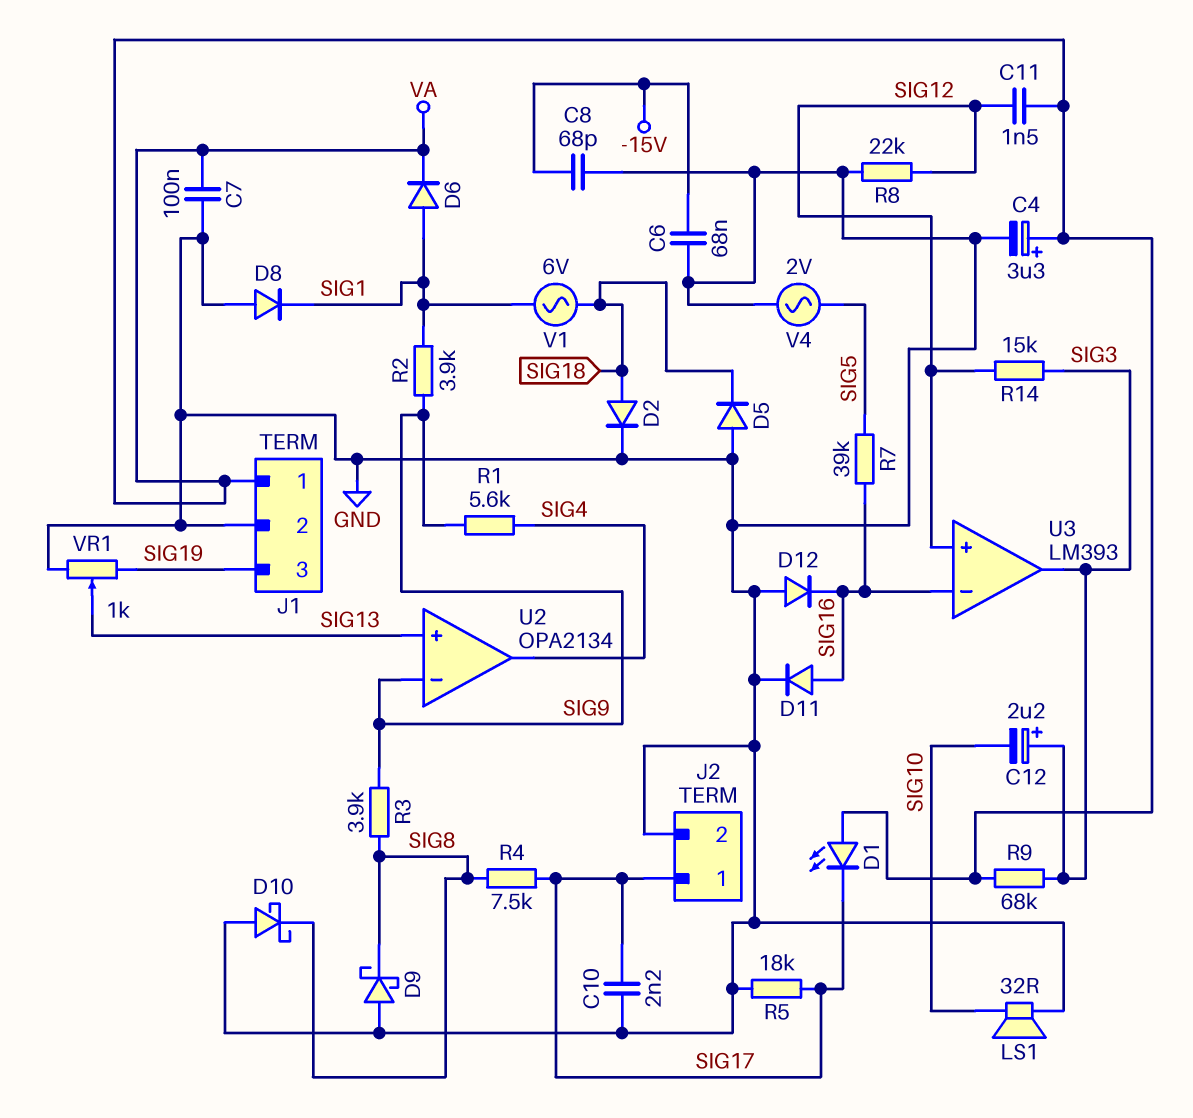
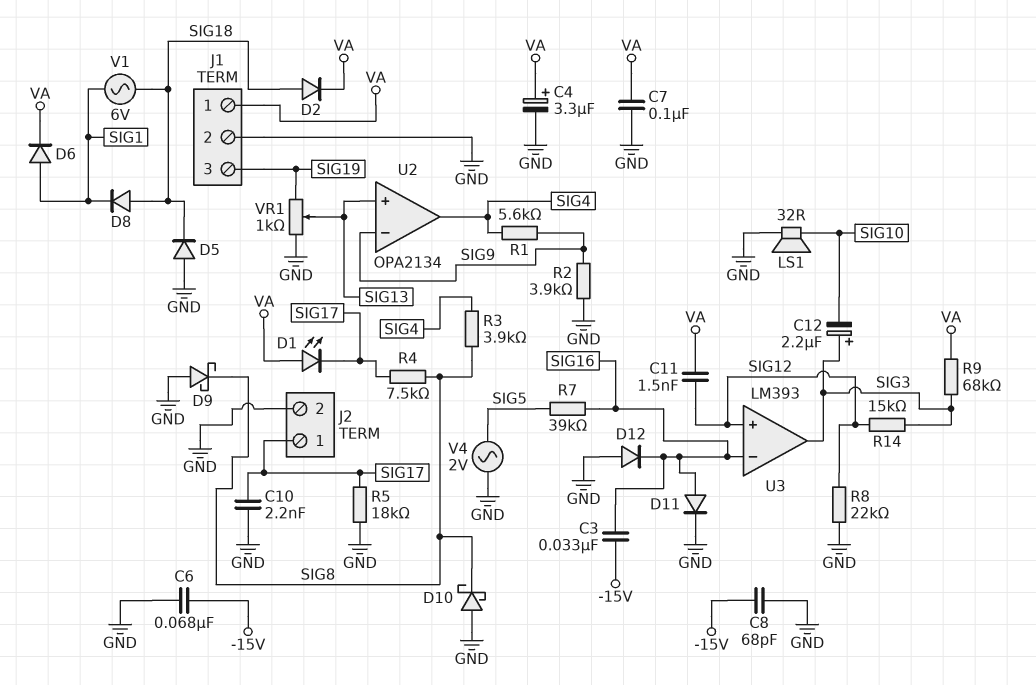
C3: none -> 33nF (-15V, SIG16)
D2: diode (A SIG18, K GND) -> diode (A SIG18, K VA)
D8: diode (A GND, K SIG1) -> diode (A SIG18, K SIG1)
R2: 3.9k (SIG1, SIG9) -> 3.9k (GND, SIG9)
R3: 3.9k (SIG8, SIG9) -> 3.9k (SIG4, SIG8)

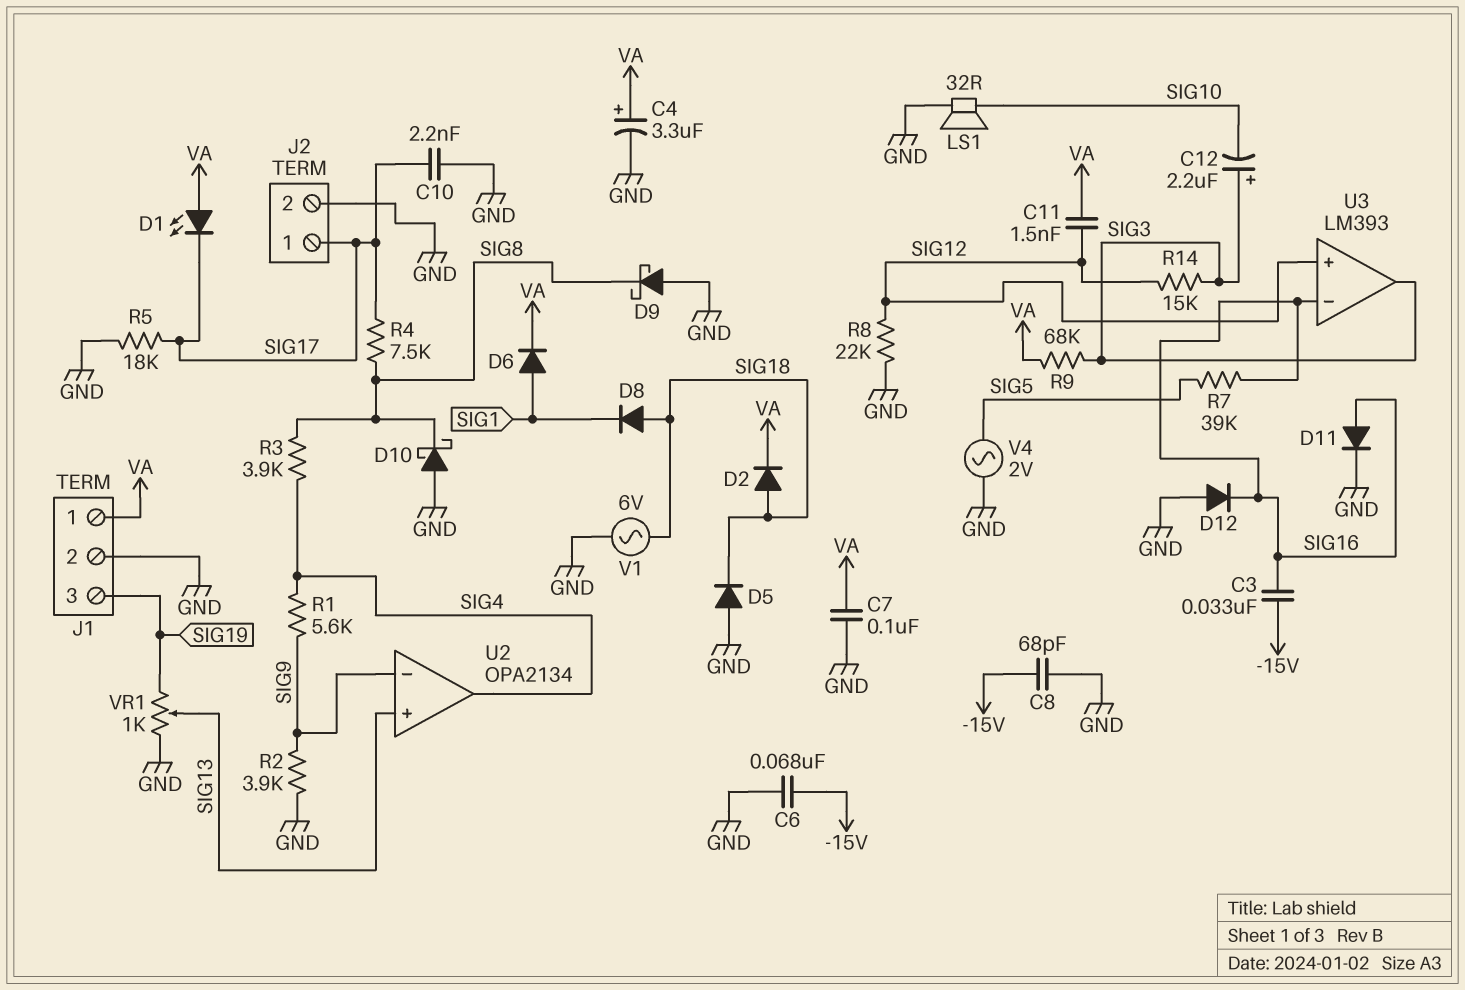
V1: AC 6V (SIG1, SIG18) -> AC 6V (GND, SIG18)

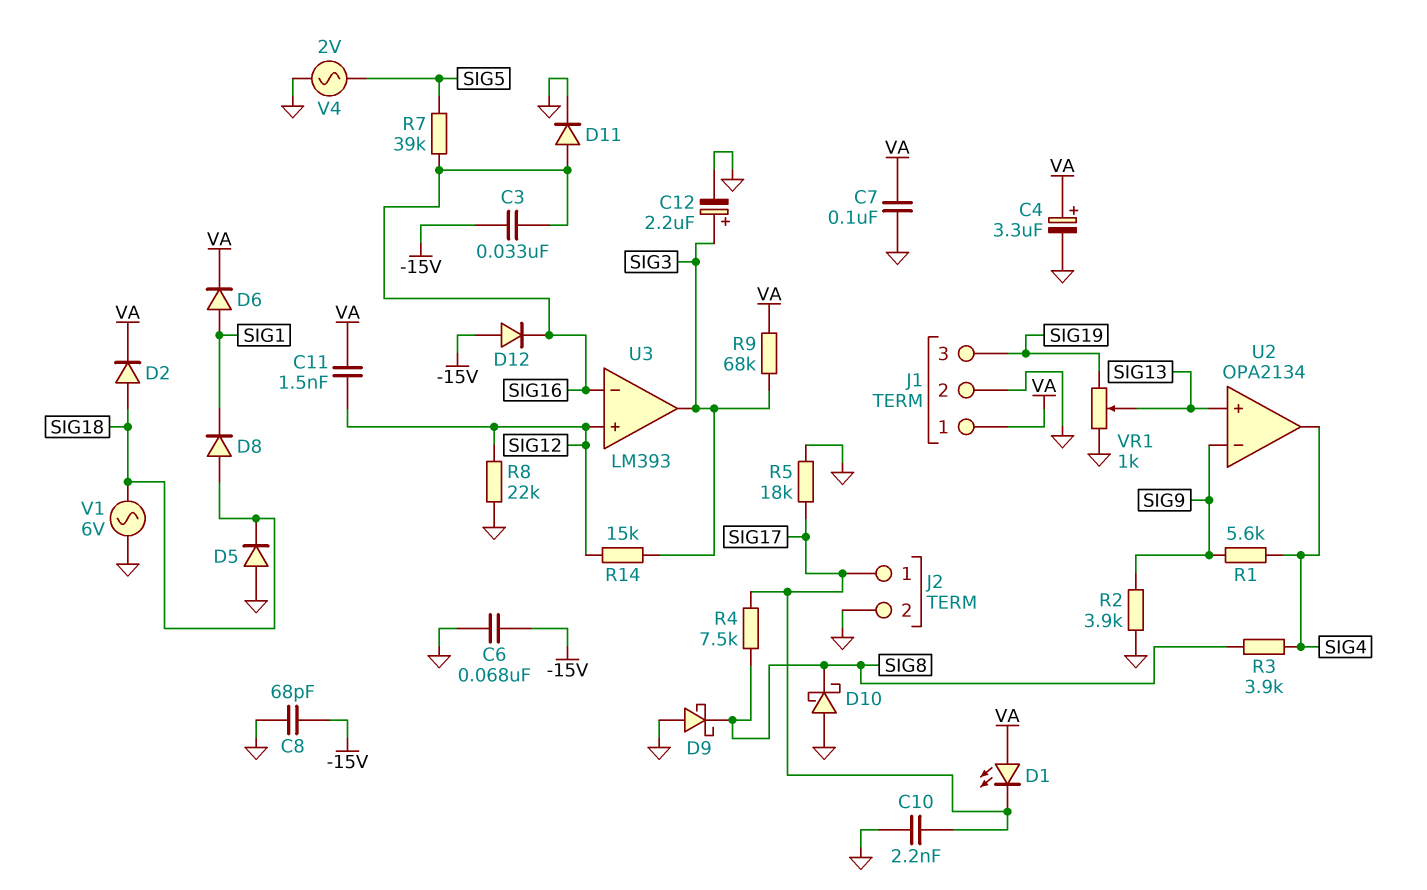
C12: 2.2uF (plus SIG3, minus SIG10) -> 2.2uF (plus SIG3, minus GND)
D12: diode (A GND, K SIG16) -> diode (A -15V, K SIG16)
LS1: speaker 32R (GND, SIG10) -> none

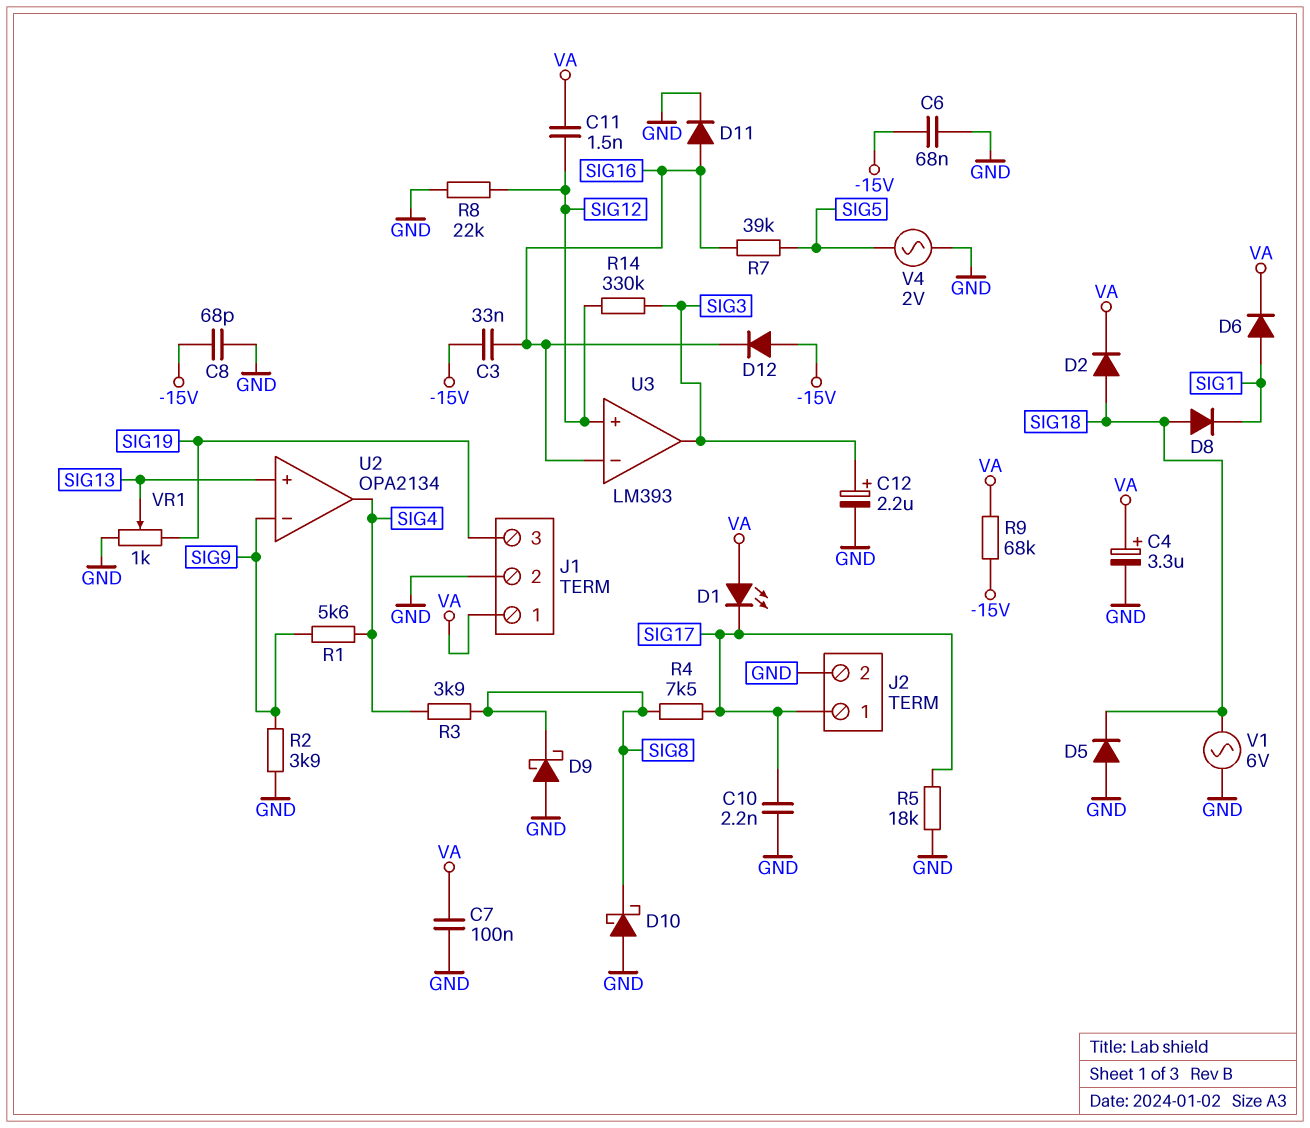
R9: 68k (SIG3, VA) -> 68k (-15V, VA)
R14: 15k (SIG3, SIG12) -> 330k (SIG3, SIG12)

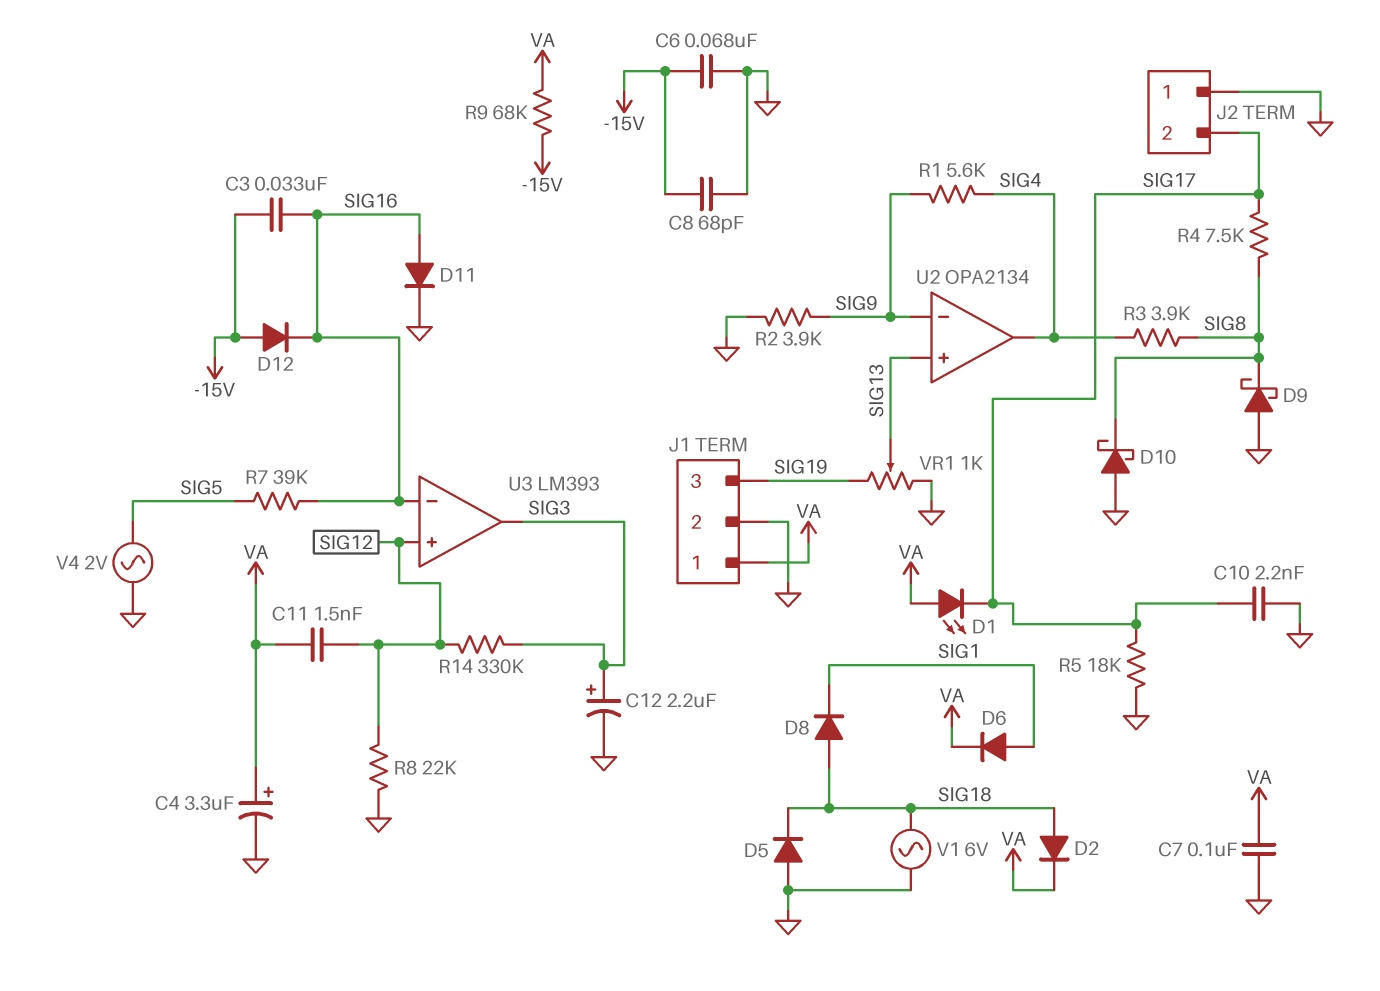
J2 pin 1: SIG17 -> GND
J2 pin 2: GND -> SIG17

